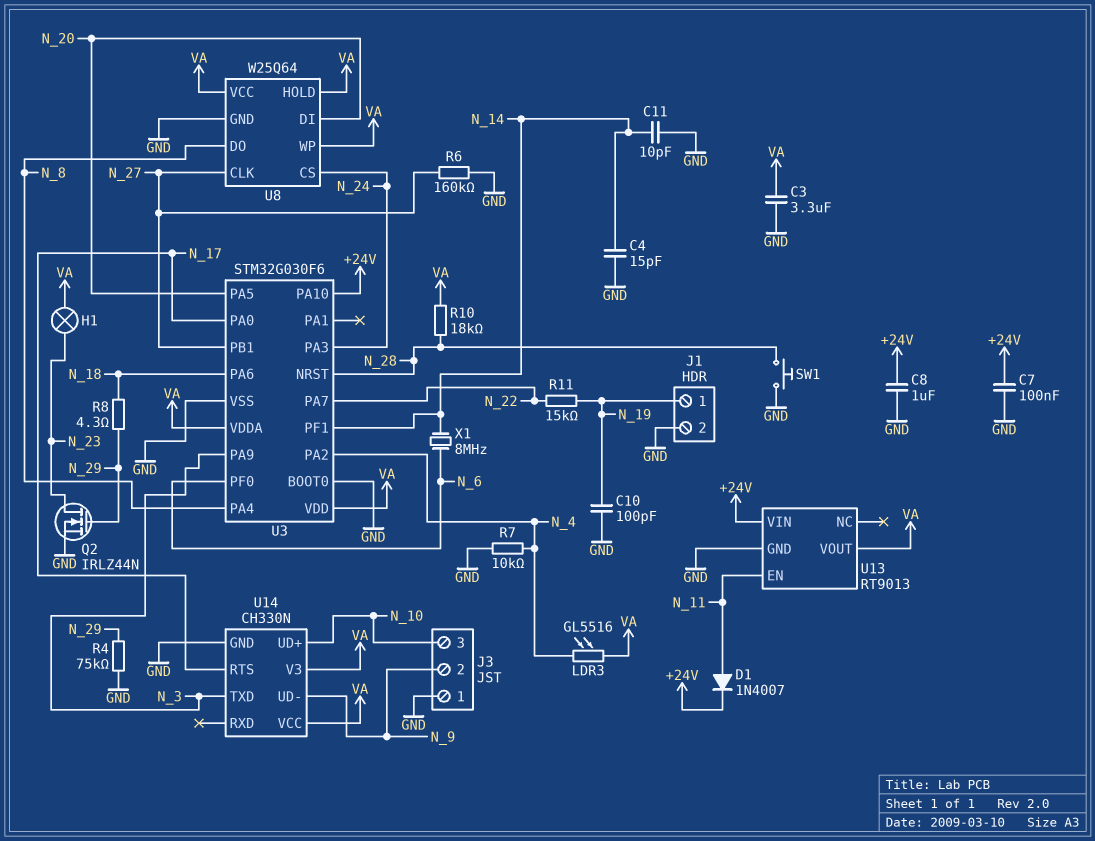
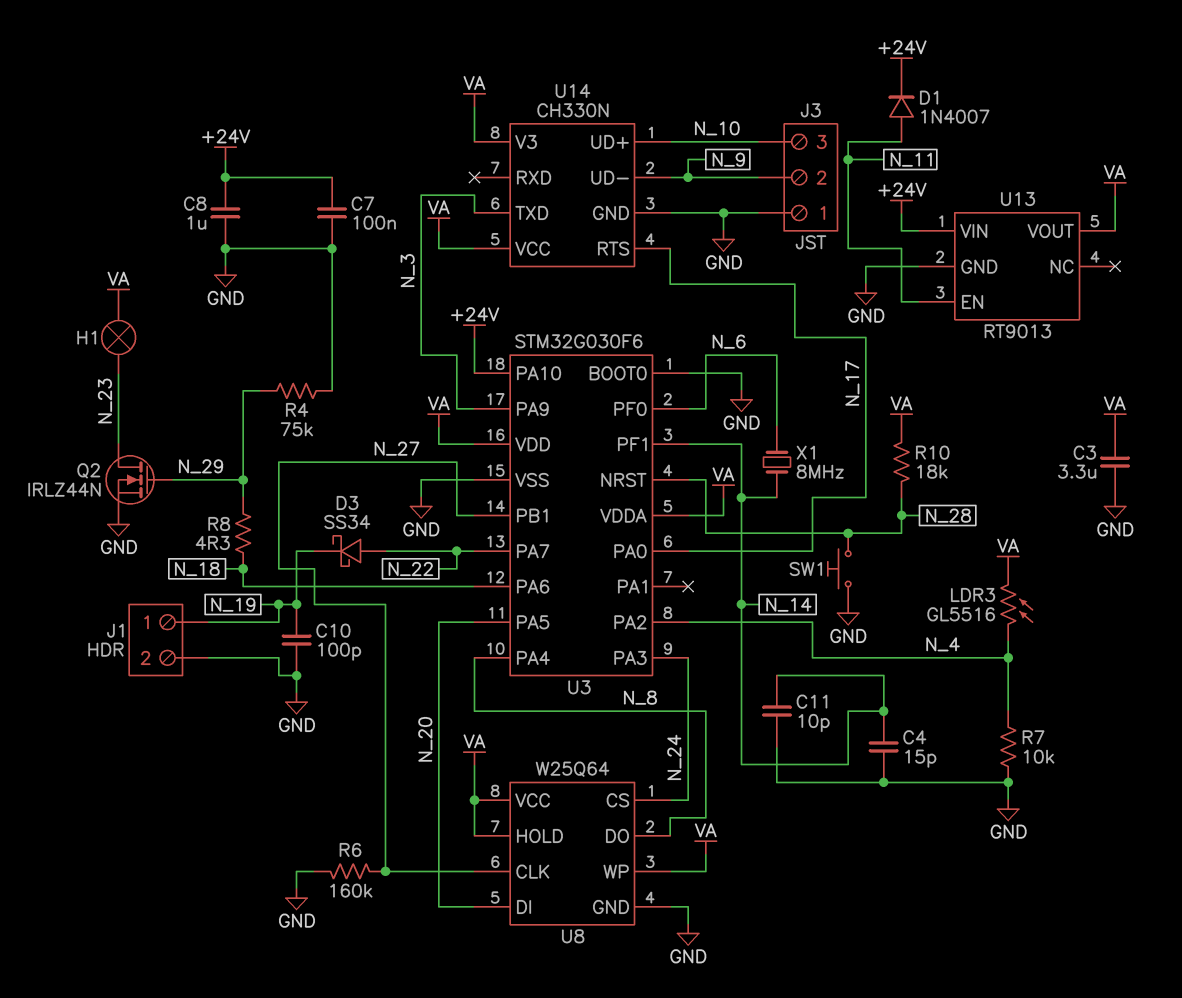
D3: none -> schottky SS34 (A N_22, K N_19)
R11: 15k (N_19, N_22) -> none

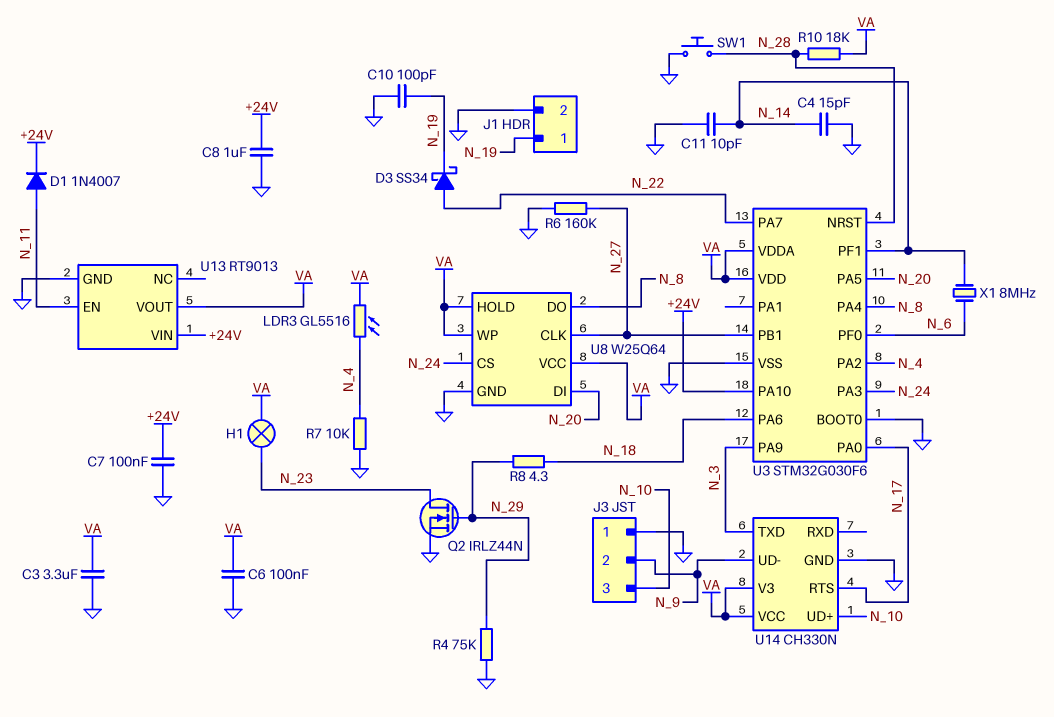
C6: none -> 100nF (GND, VA)

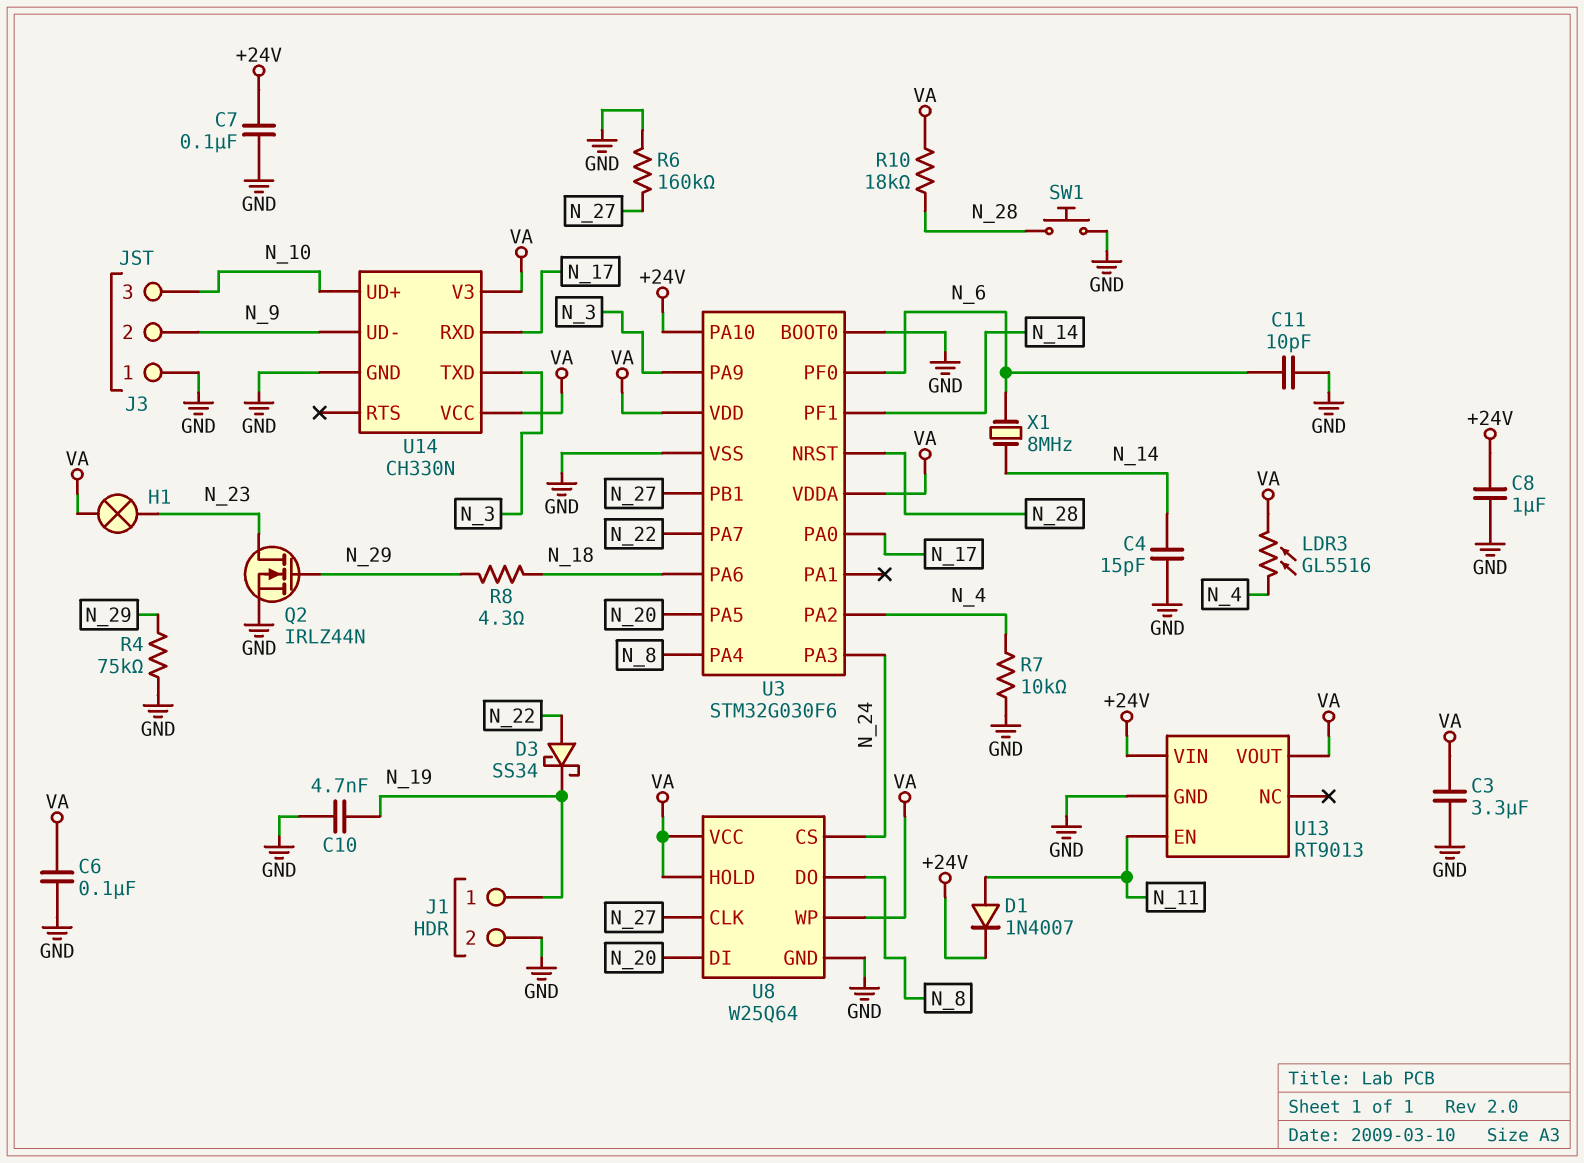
C10: 100pF (GND, N_19) -> 4.7nF (GND, N_19)
C11: 10pF (GND, N_14) -> 10pF (GND, N_6)
U14 pin RTS: N_17 -> none
U14 pin RXD: none -> N_17

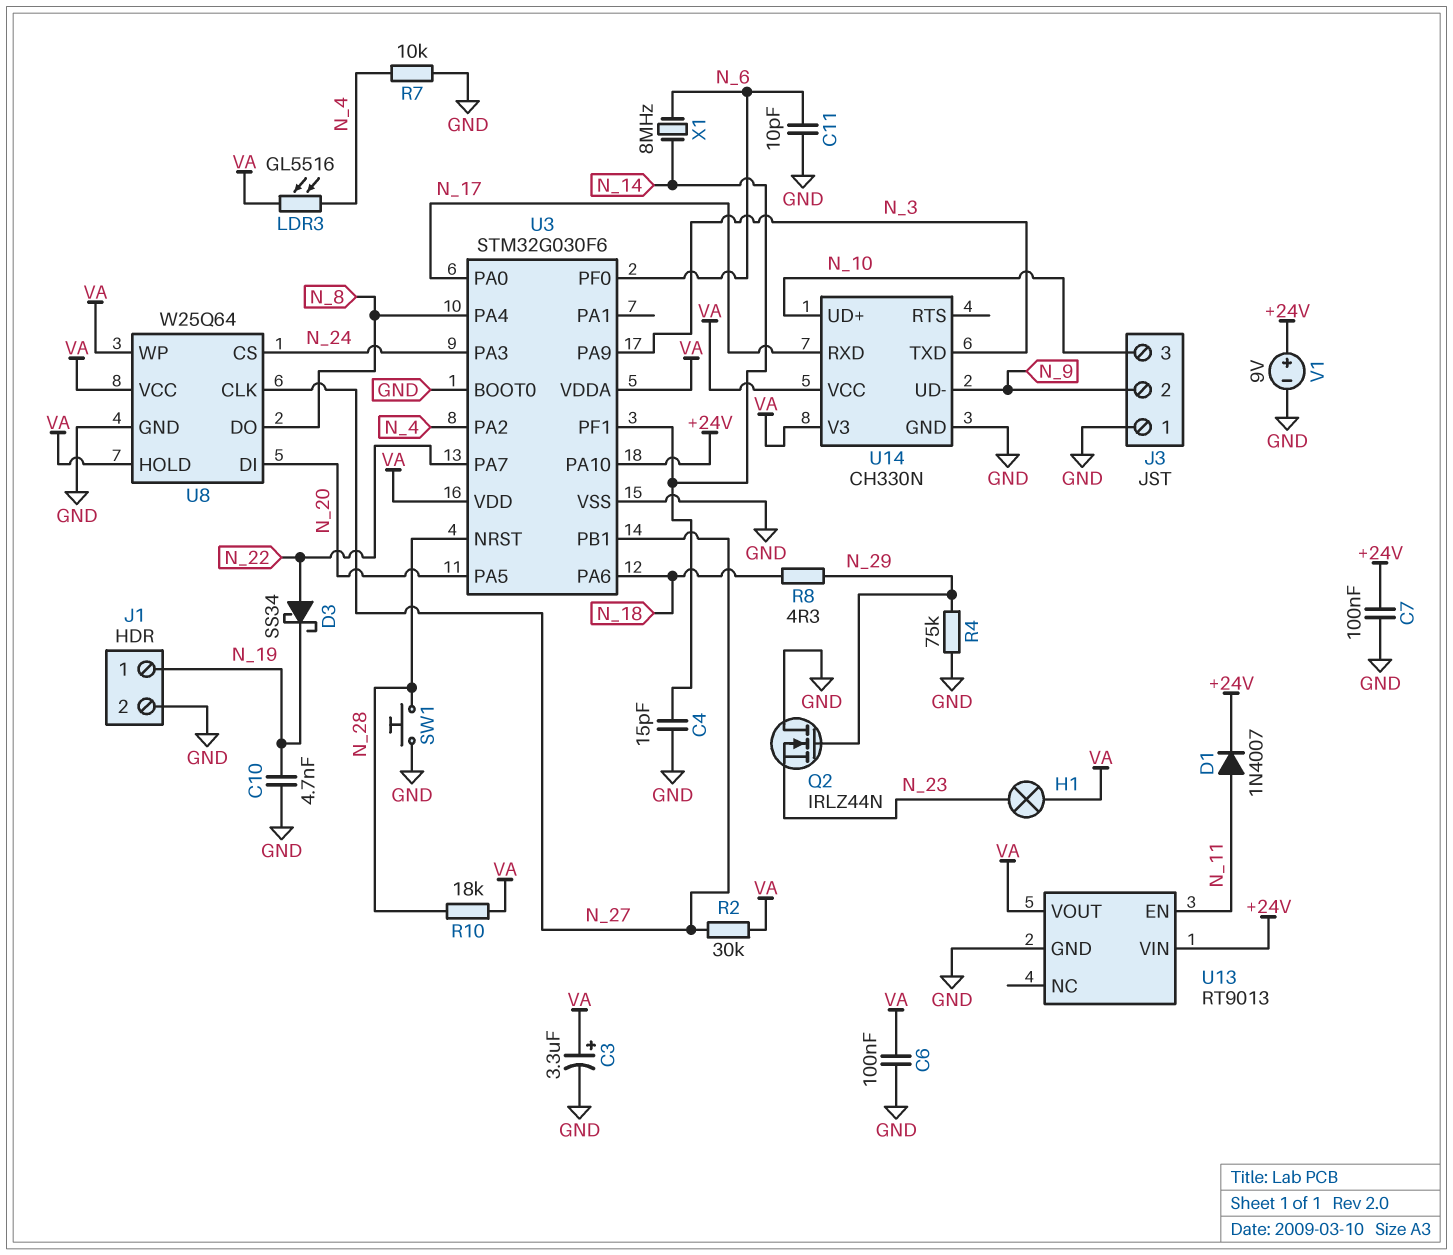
C3: 3.3uF (GND, VA) -> 3.3uF (plus VA, minus GND)
C8: 1uF (+24V, GND) -> none
Q2: NMOS IRLZ44N (G N_29, D N_23, S GND) -> NMOS IRLZ44N (G N_29, D GND, S N_23)
R2: none -> 30k (N_27, VA)
R6: 160k (GND, N_27) -> none
V1: none -> 9V (plus +24V, minus GND)

